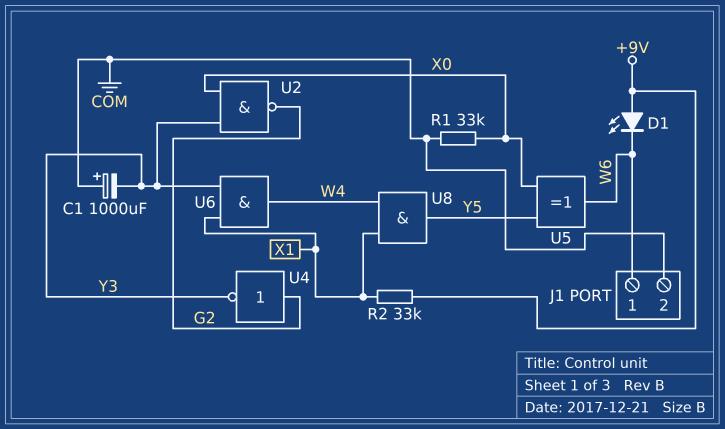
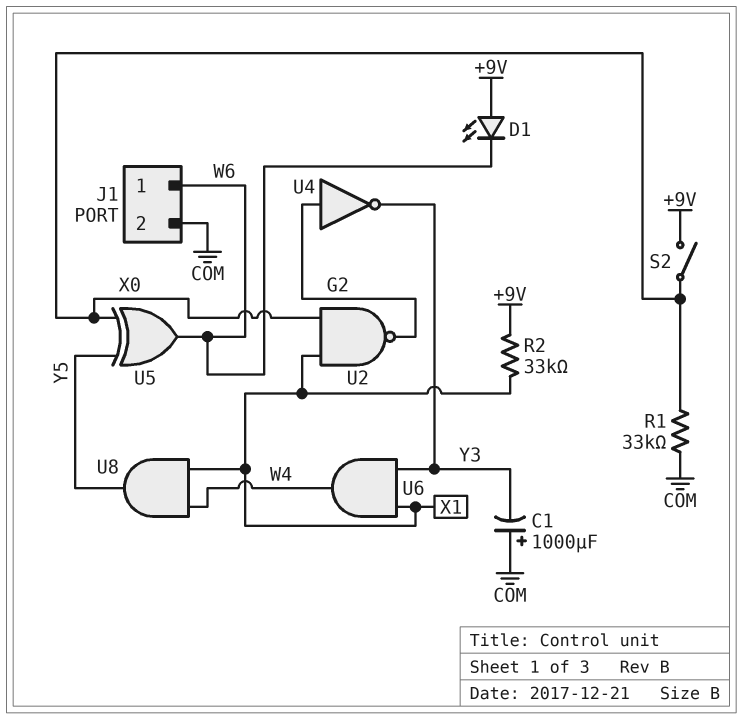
S2: none -> switch (+9V, X0)
U2: NAND (in X0, in Y3, out G2) -> NAND (in X0, in X1, out G2)

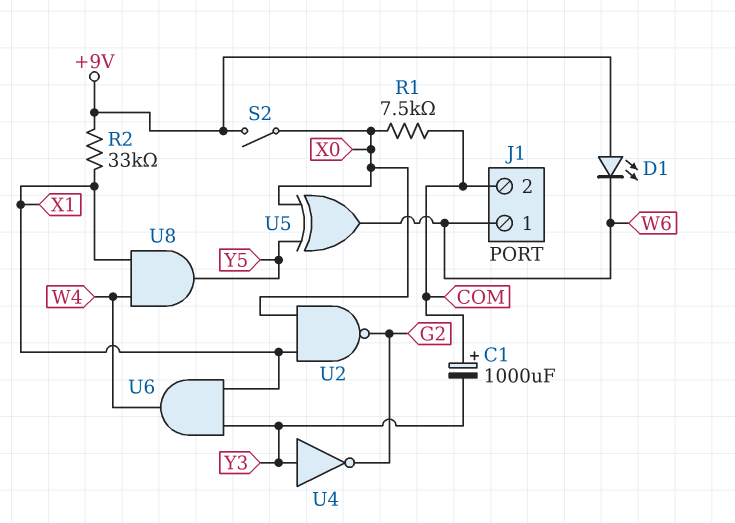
R1: 33k (COM, X0) -> 7.5k (COM, X0)
U4: NOT (in G2, out Y3) -> NOT (in Y3, out G2)

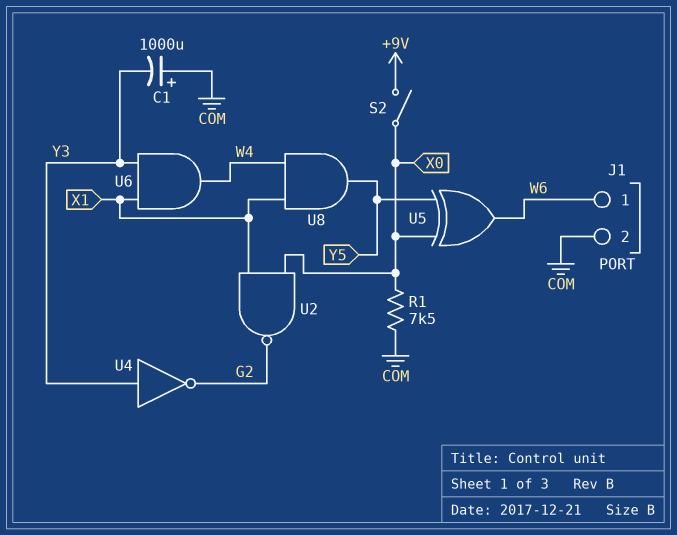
D1: LED (A +9V, K W6) -> none
R2: 33k (+9V, X1) -> none

